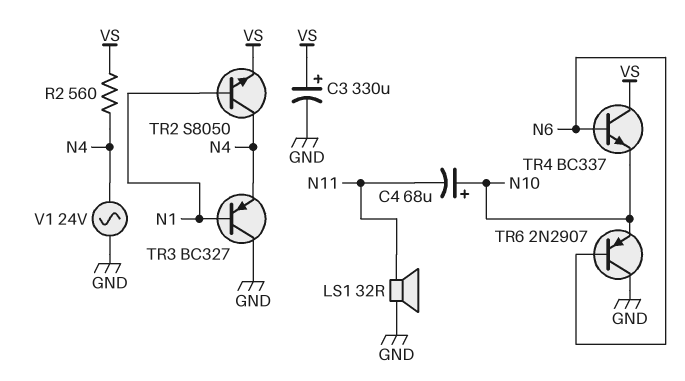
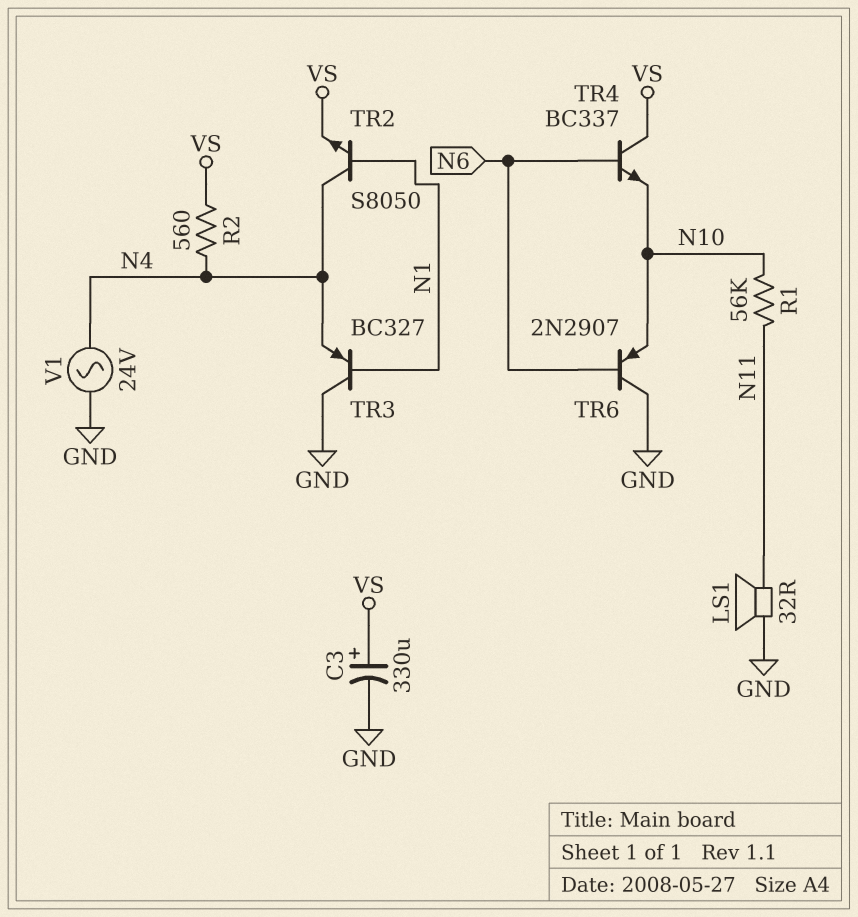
C4: 68uF (plus N10, minus N11) -> none
R1: none -> 56k (N10, N11)

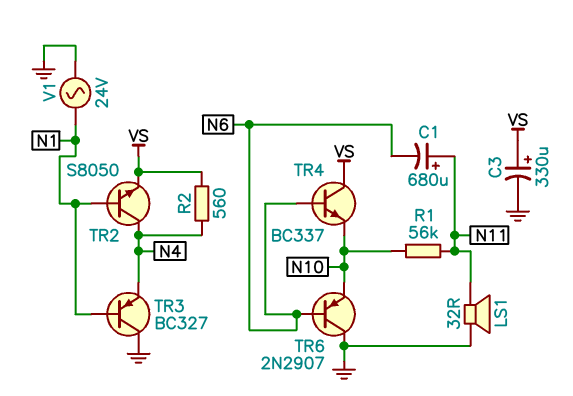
C1: none -> 680uF (plus N11, minus N6)
V1: AC 24V (GND, N4) -> AC 24V (GND, N1)

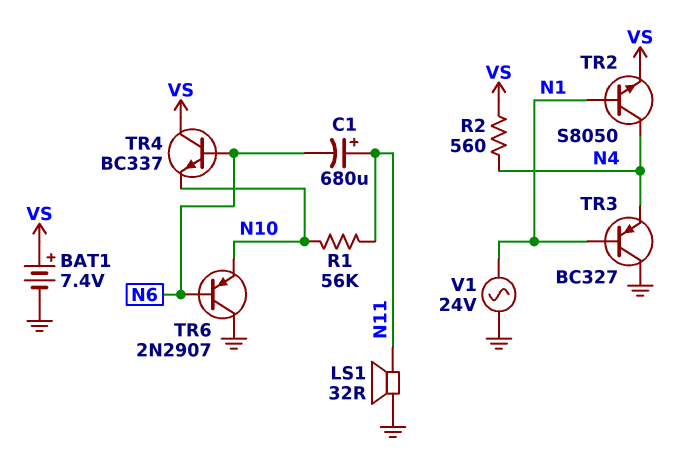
BAT1: none -> 7.4V (plus VS, minus GND)
C3: 330uF (plus VS, minus GND) -> none

